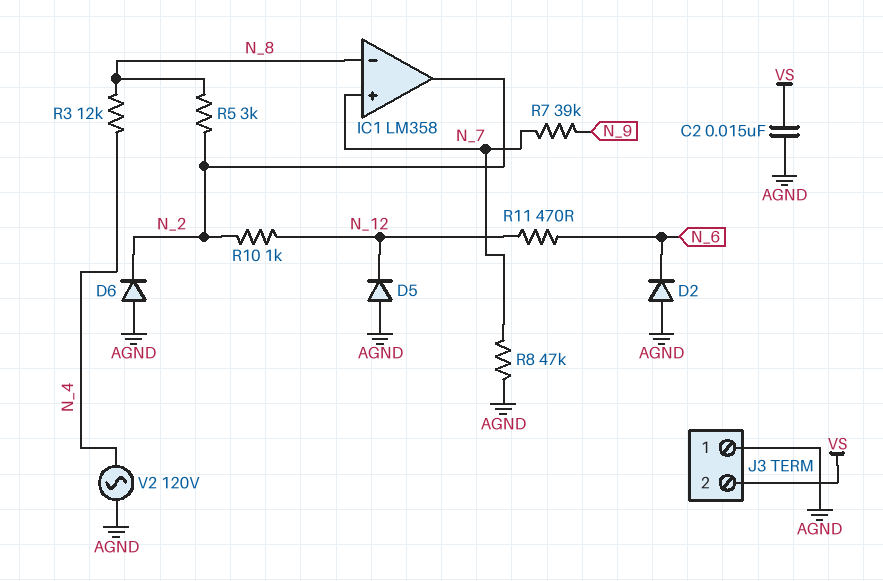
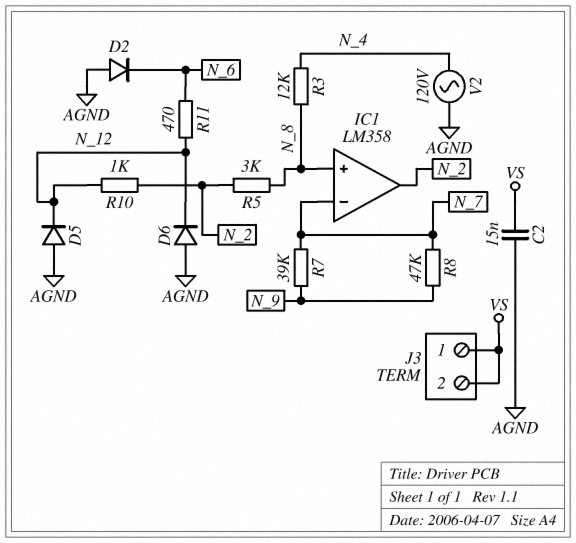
D6: diode (A AGND, K N_2) -> diode (A AGND, K N_12)
IC1 pin in+: N_7 -> N_8
IC1 pin in-: N_8 -> N_7
J3 pin 1: AGND -> VS
R8: 47k (AGND, N_7) -> 47k (N_7, N_9)

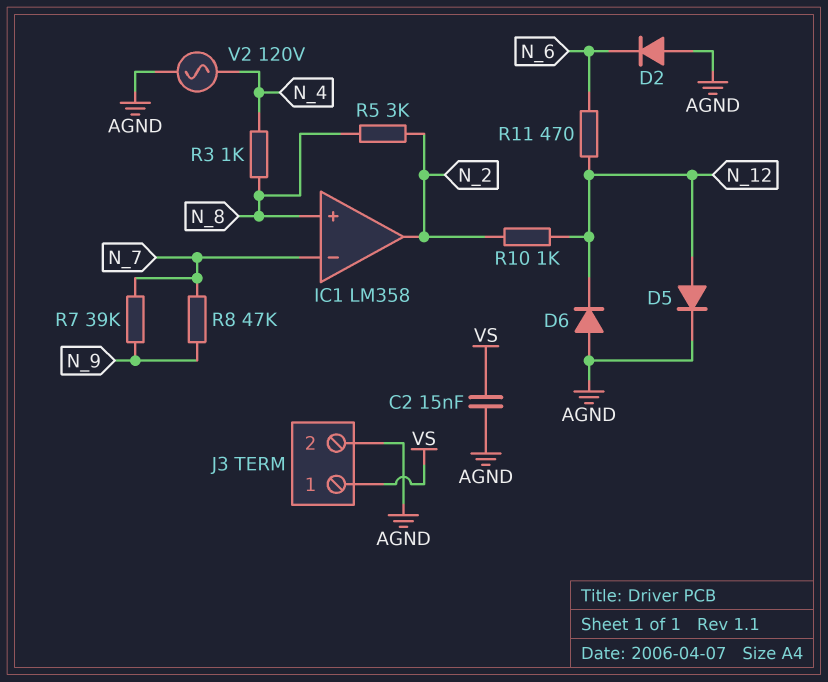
D5: diode (A AGND, K N_12) -> diode (A N_12, K AGND)
J3 pin 2: VS -> AGND
R3: 12k (N_4, N_8) -> 1k (N_4, N_8)

